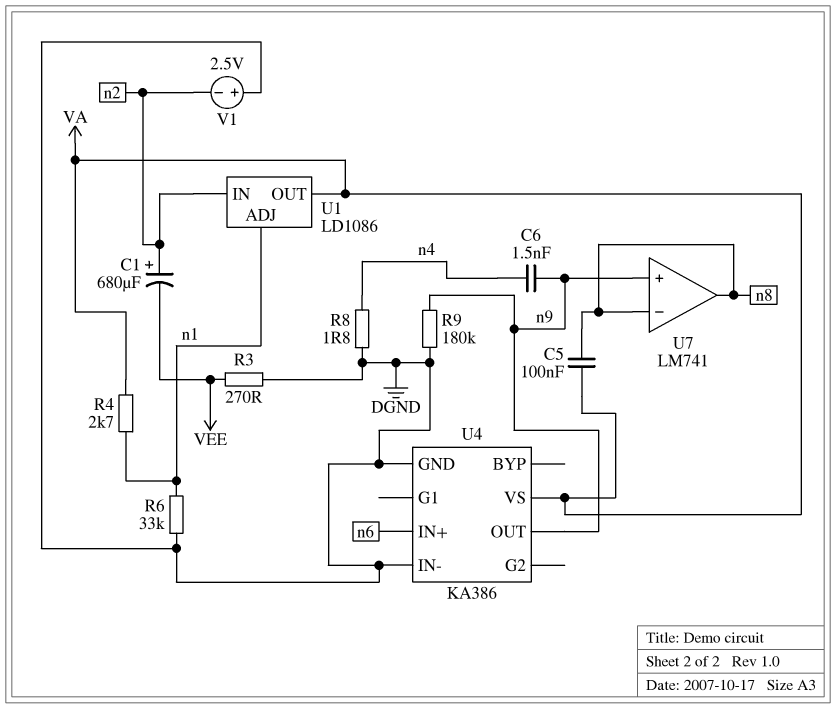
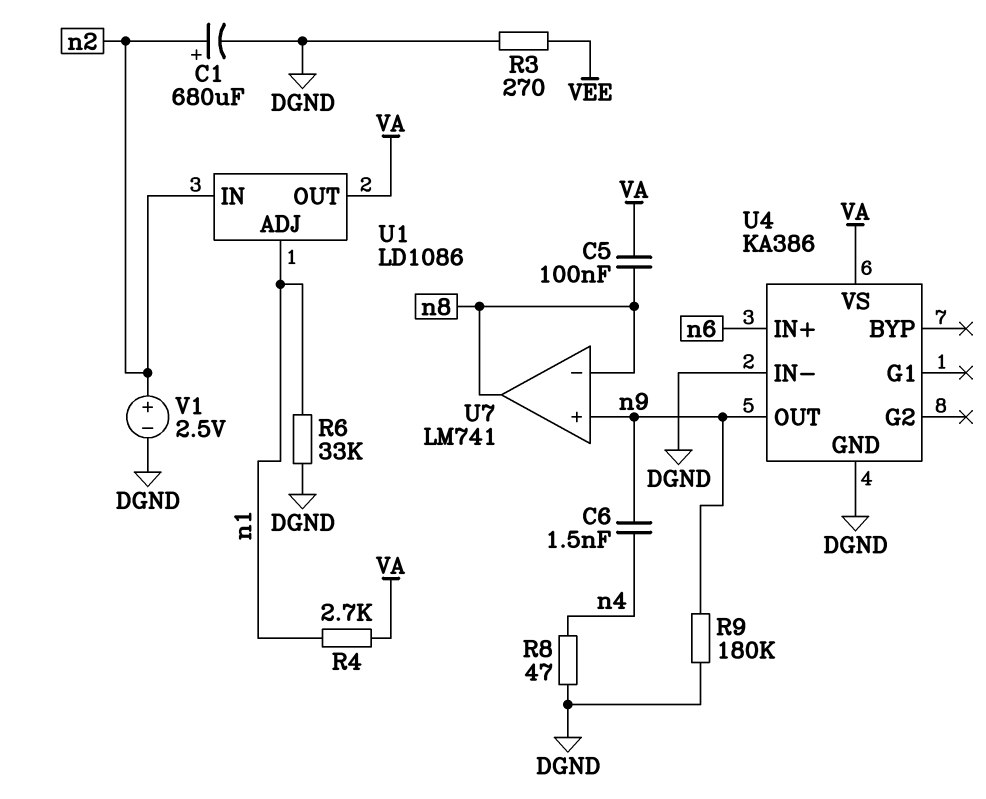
C1: 680uF (plus n2, minus VEE) -> 680uF (plus n2, minus DGND)
R8: 1.8 (DGND, n4) -> 47 (DGND, n4)
V1: 2.5V (plus DGND, minus n2) -> 2.5V (plus n2, minus DGND)

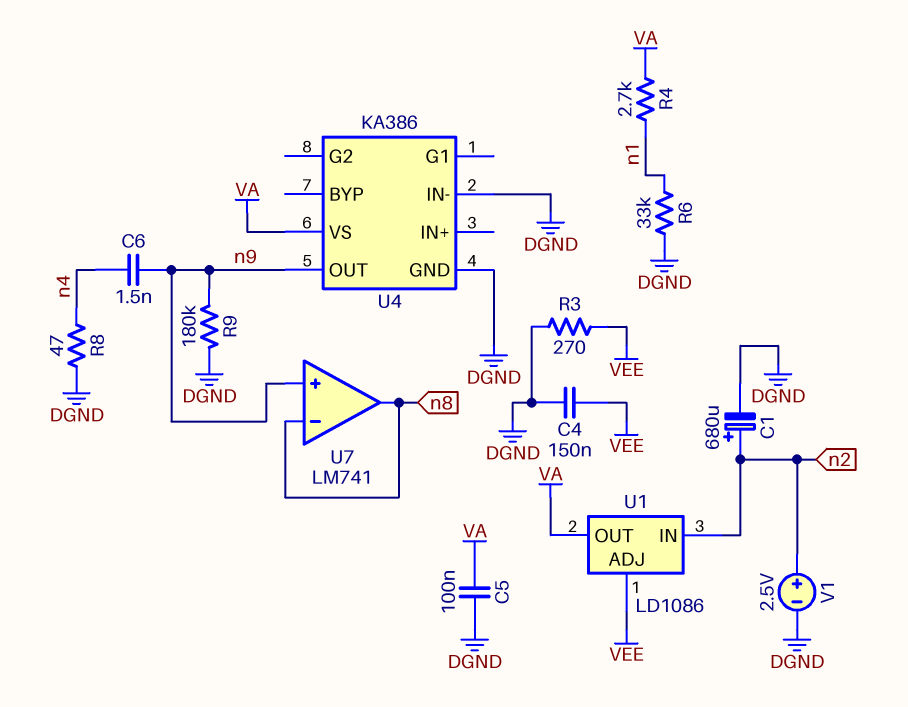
C4: none -> 150nF (DGND, VEE)
C5: 100nF (VA, n8) -> 100nF (DGND, VA)
U1 pin ADJ: n1 -> VEE
U4 pin IN+: n6 -> none

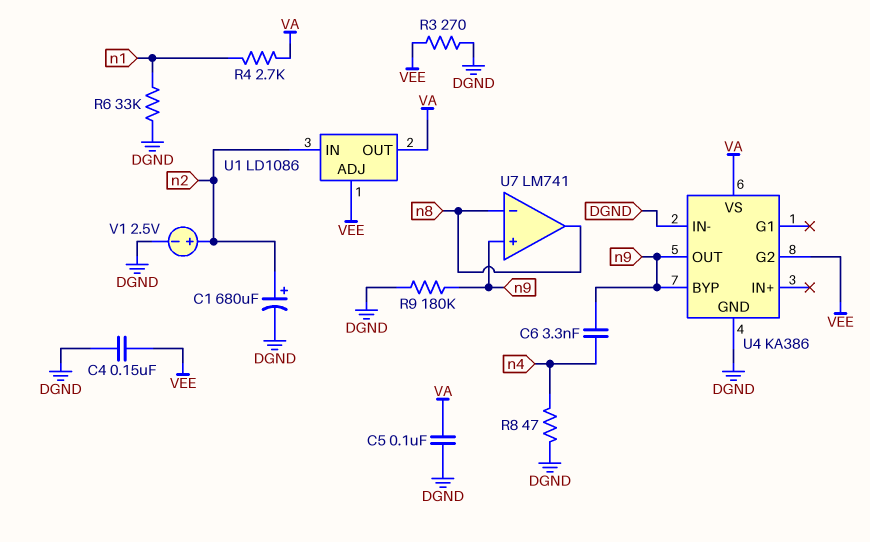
C6: 1.5nF (n4, n9) -> 3.3nF (n4, n9)
U4 pin BYP: none -> n9
U4 pin G2: none -> VEE

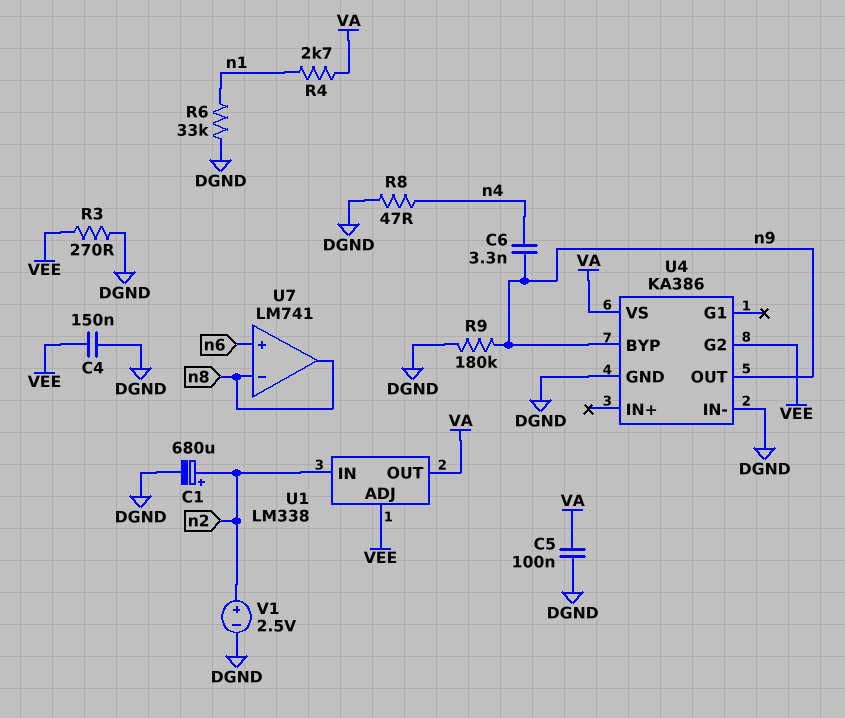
U1: LD1086 -> LM338
U7 pin in+: n9 -> n6

